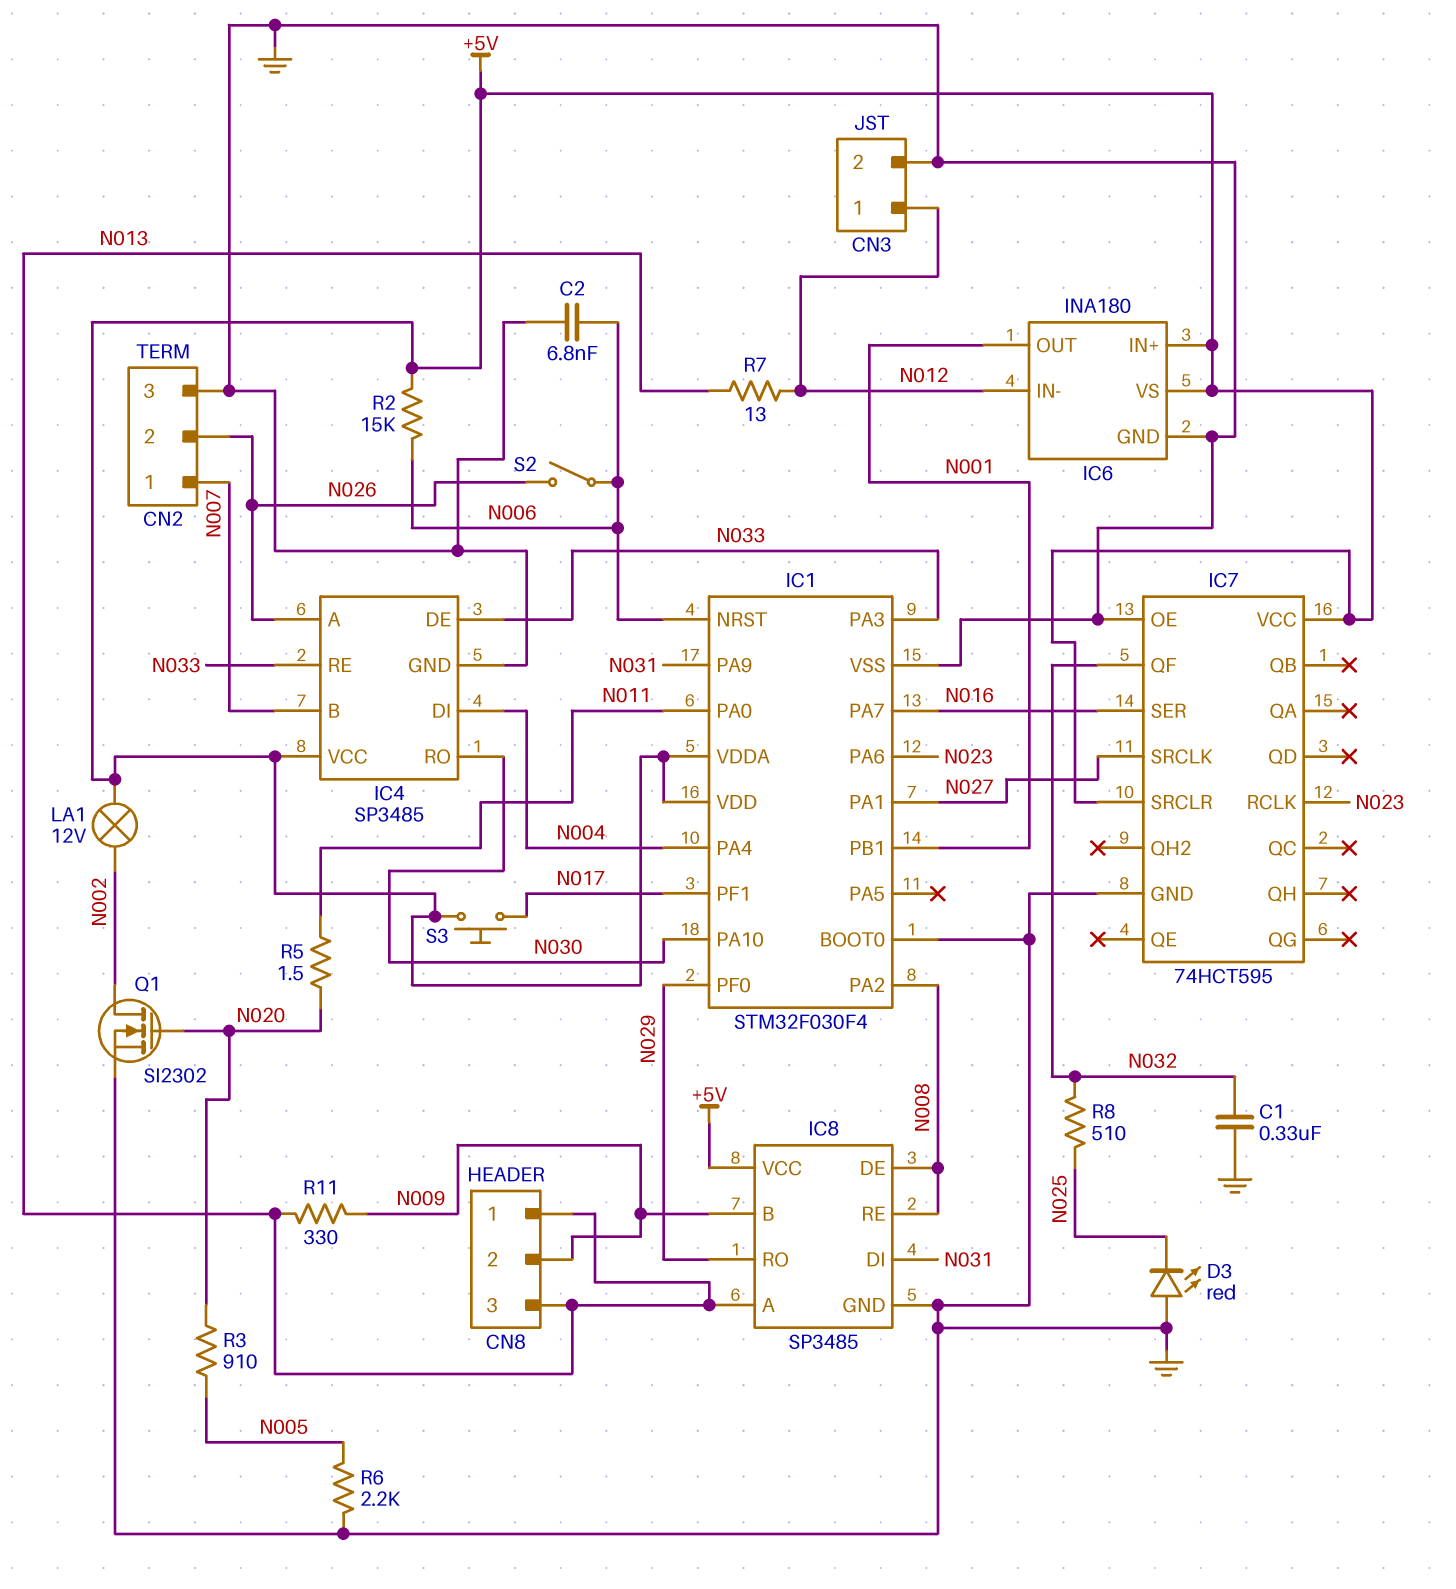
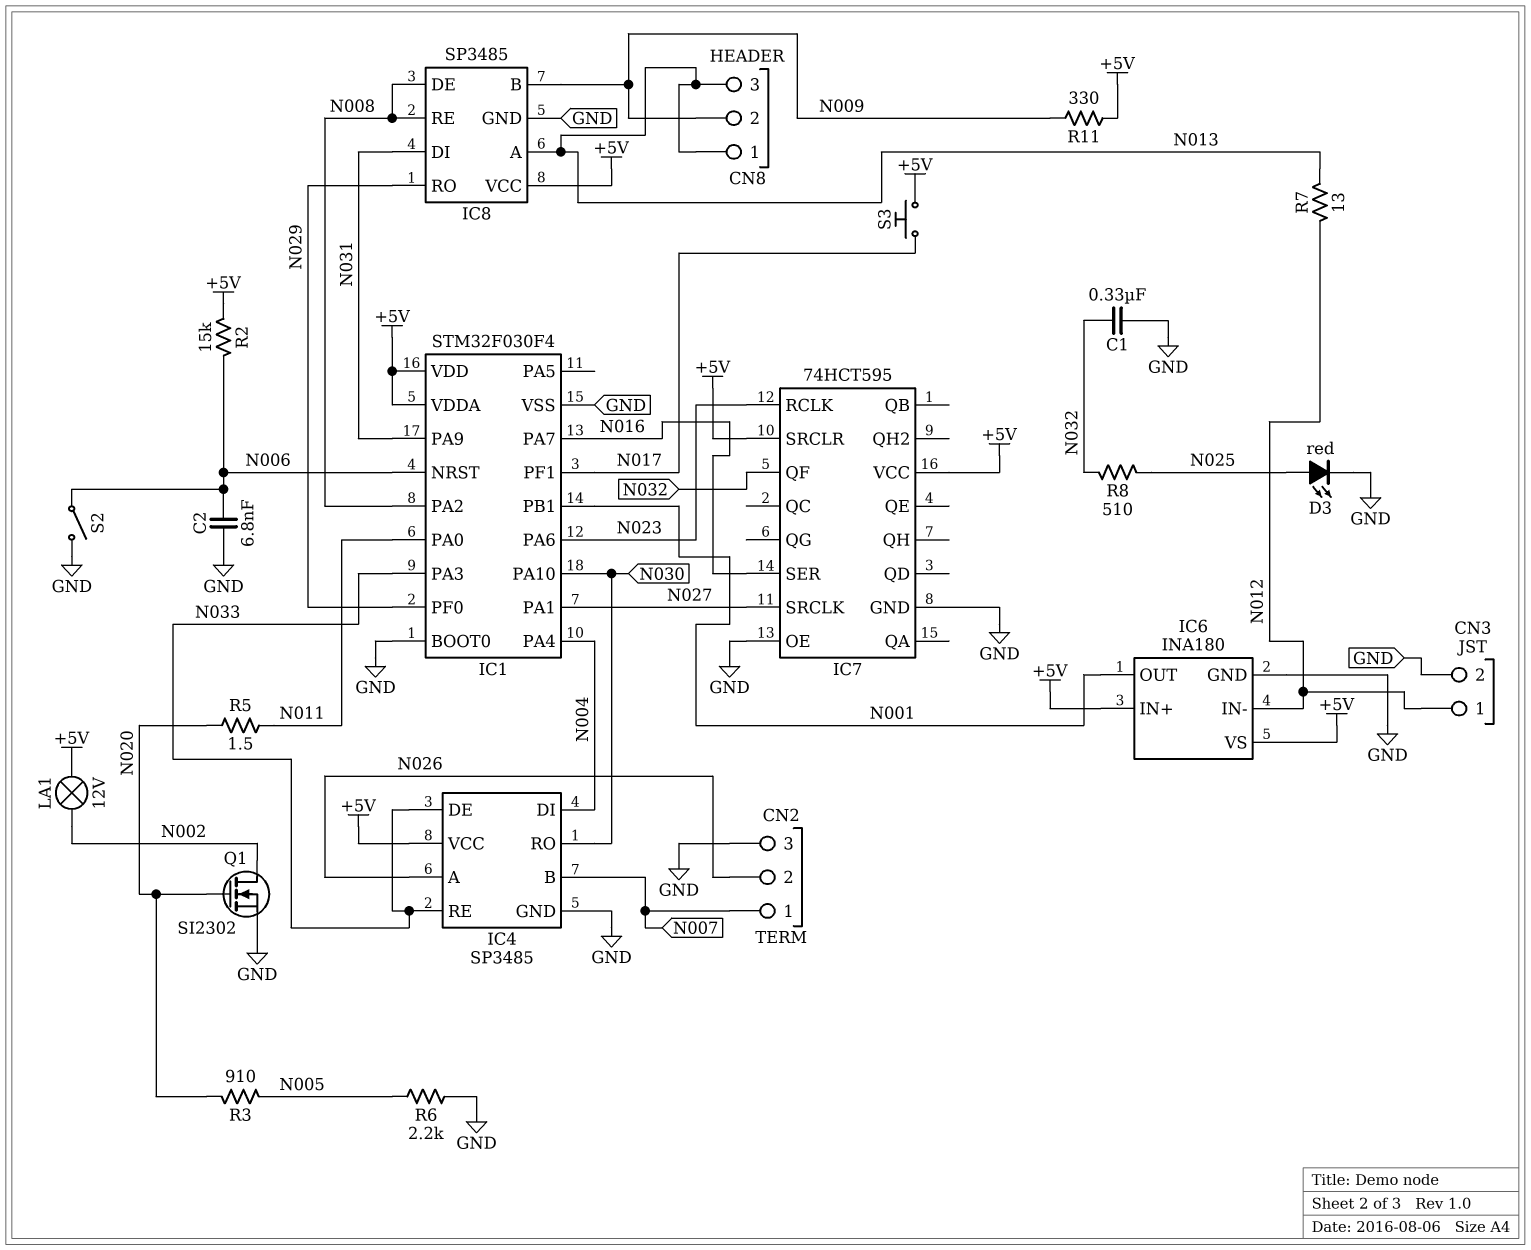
D3: LED red (A GND, K N025) -> LED red (A N025, K GND)
R11: 330 (N009, N013) -> 330 (+5V, N009)
S2: switch (N006, N026) -> switch (GND, N006)

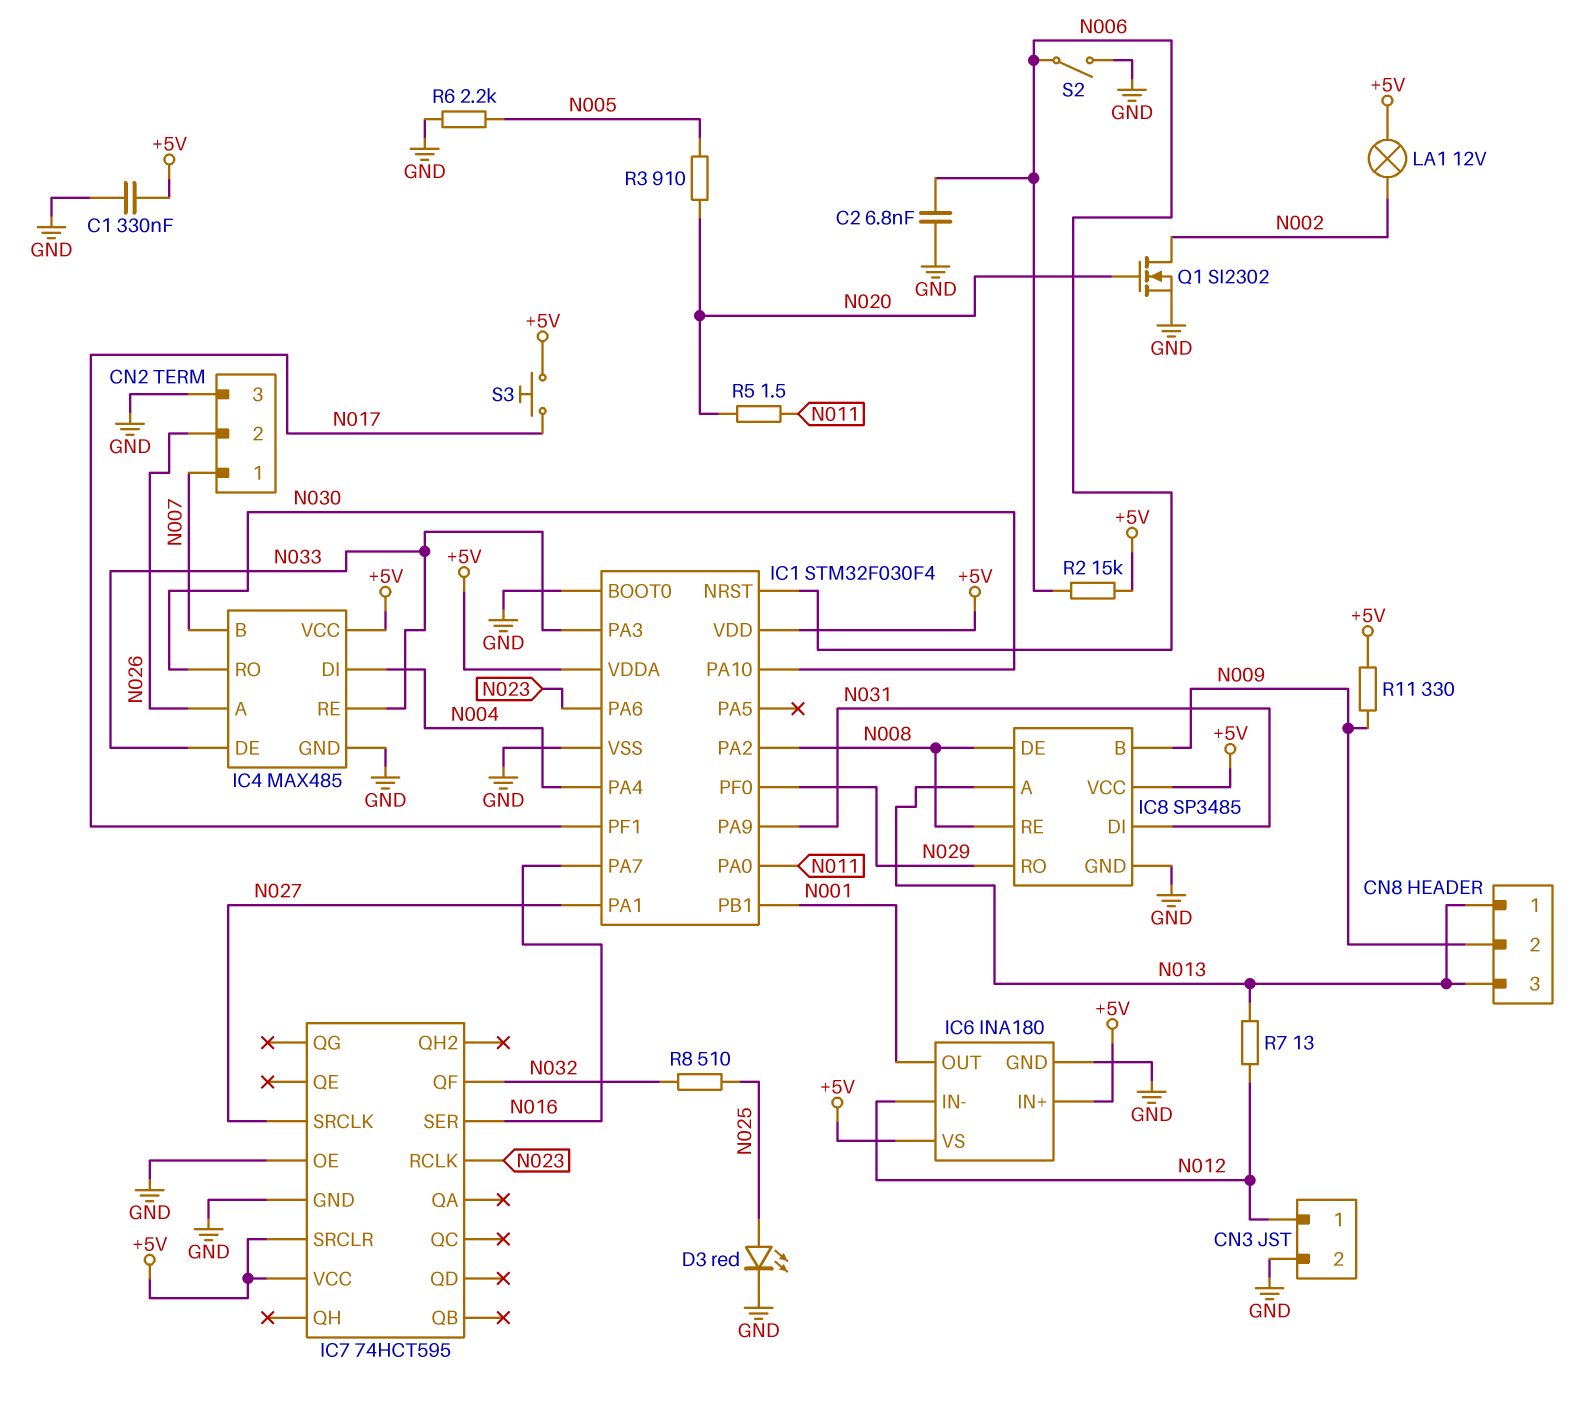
C1: 330nF (GND, N032) -> 330nF (+5V, GND)
IC4: SP3485 -> MAX485

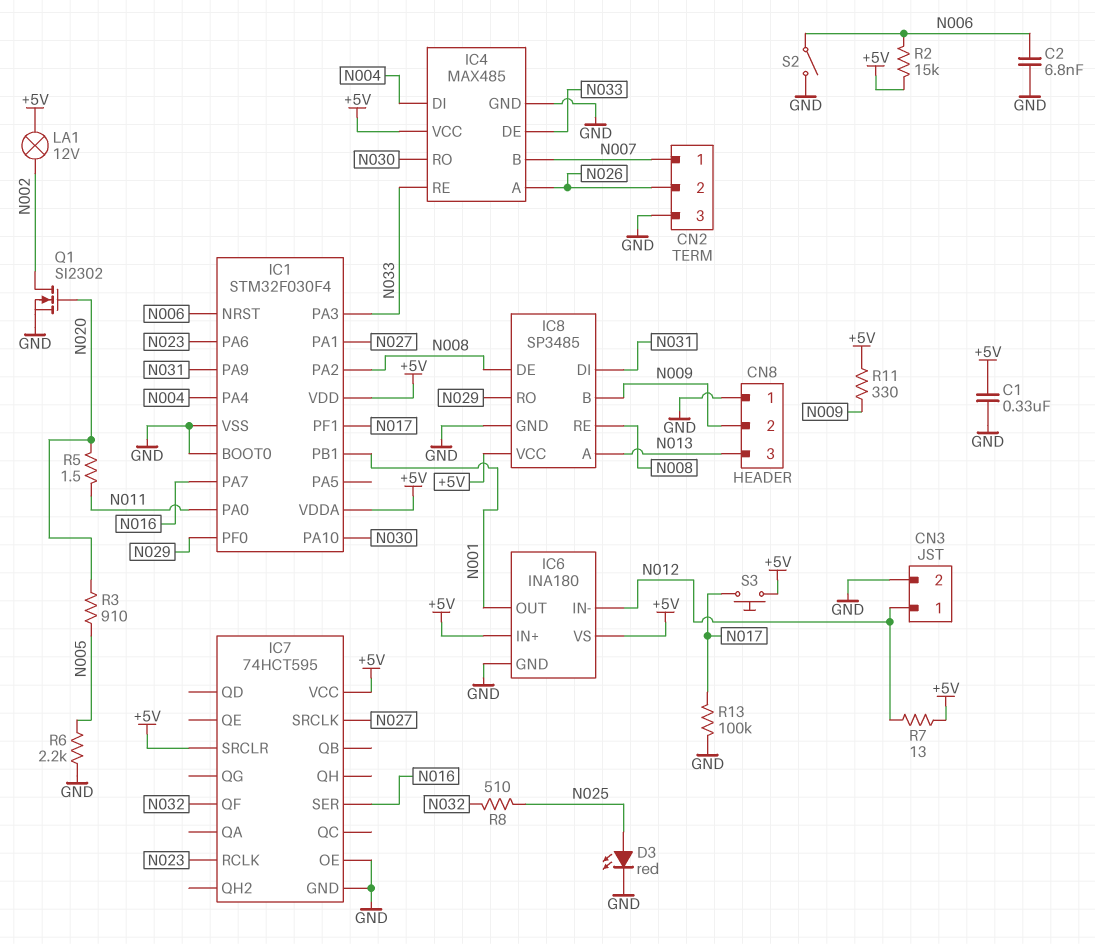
CN8 pin 1: N013 -> GND
R7: 13 (N012, N013) -> 13 (+5V, N012)
R13: none -> 100k (GND, N017)

